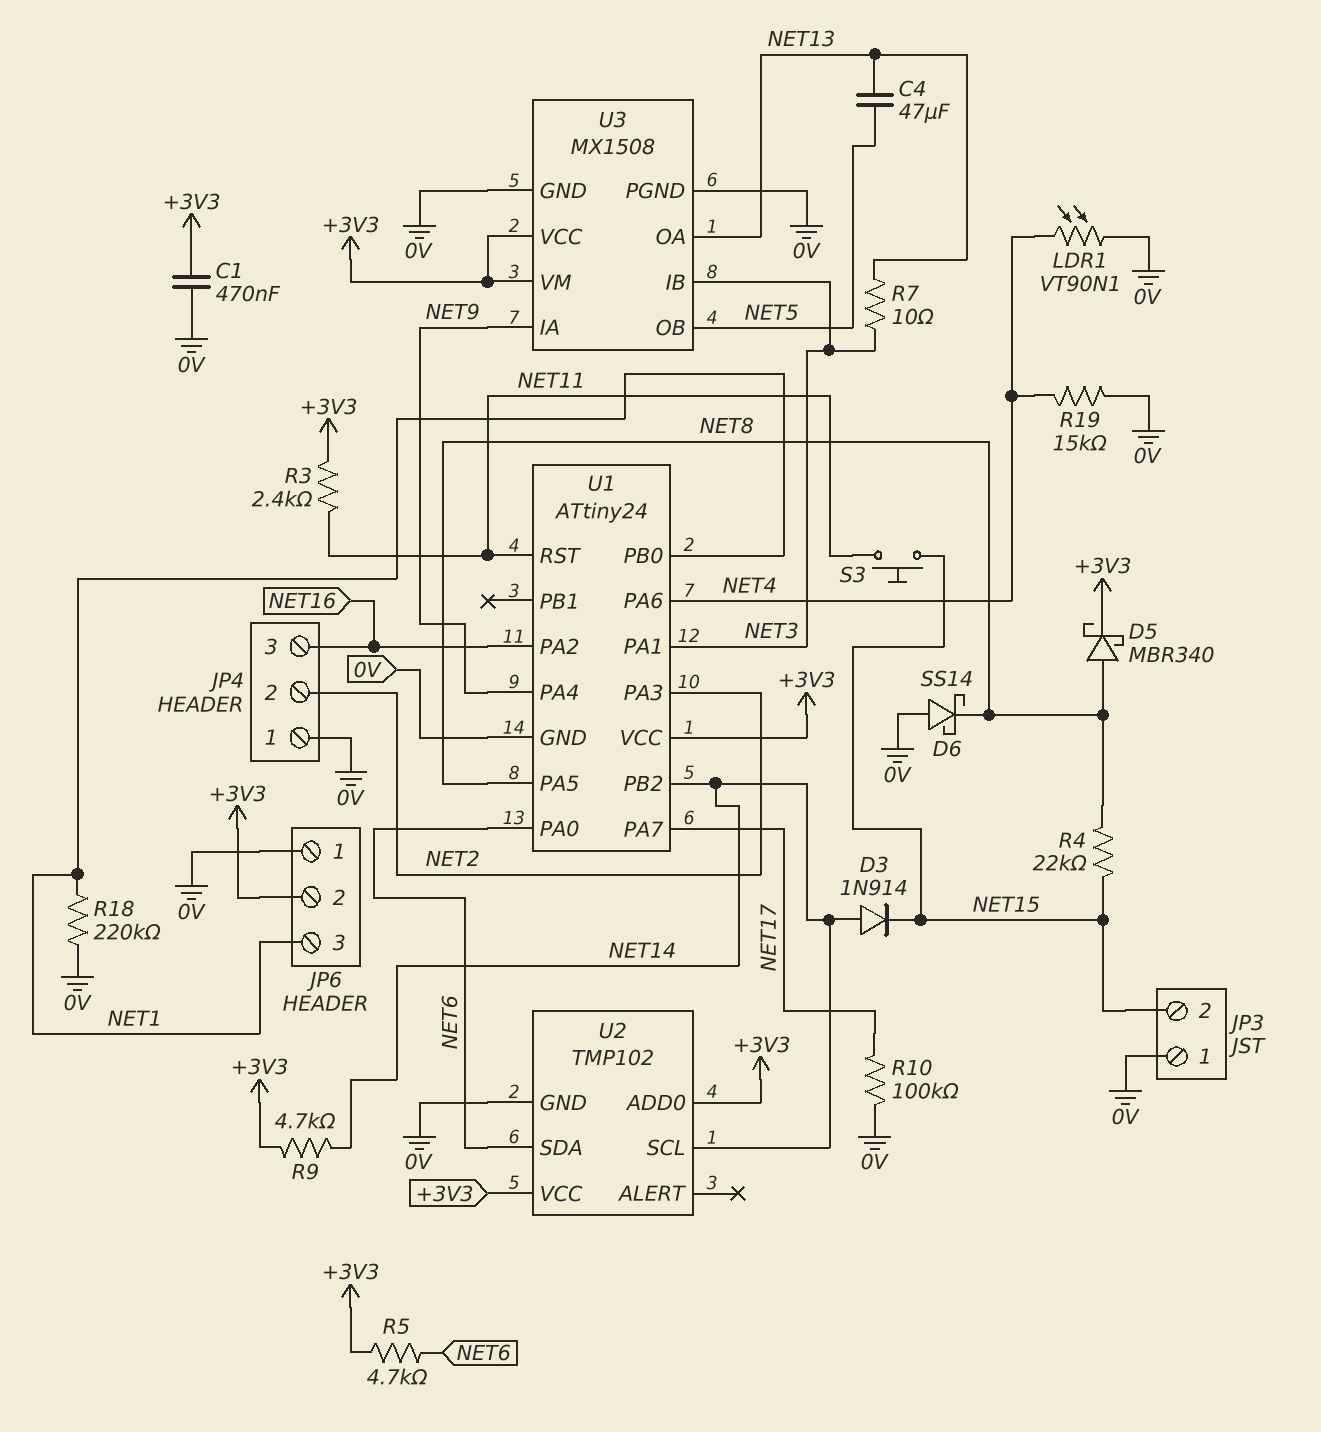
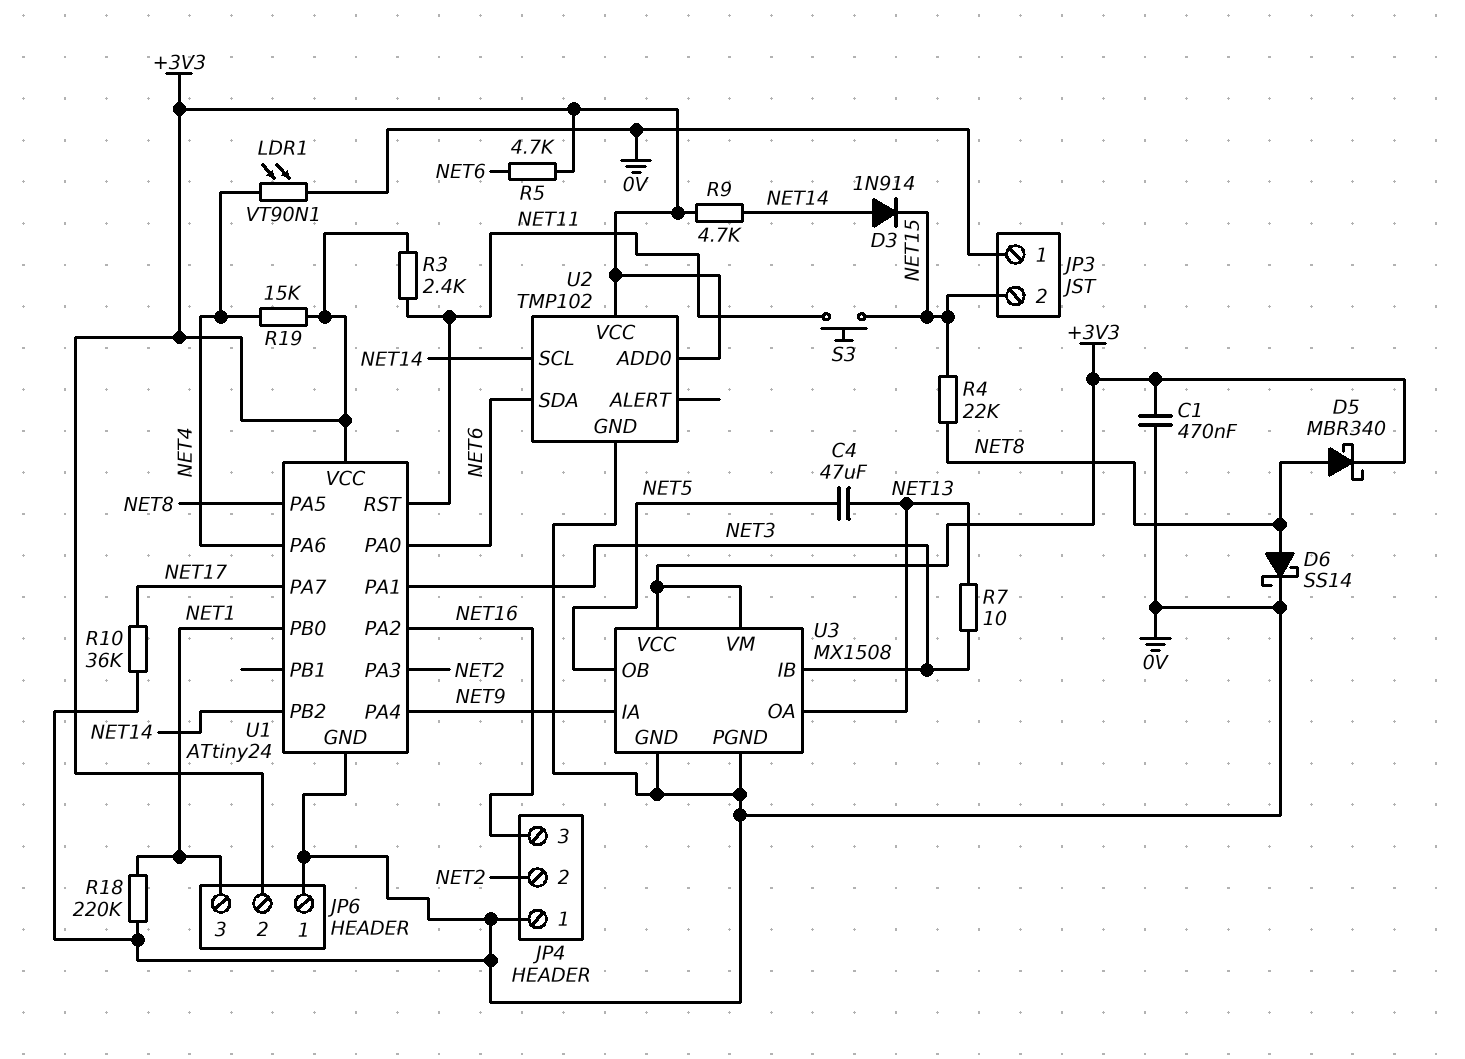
D6: schottky SS14 (A 0V, K NET8) -> schottky SS14 (A NET8, K 0V)
R10: 100k (0V, NET17) -> 36k (0V, NET17)
R19: 15k (0V, NET4) -> 15k (+3V3, NET4)

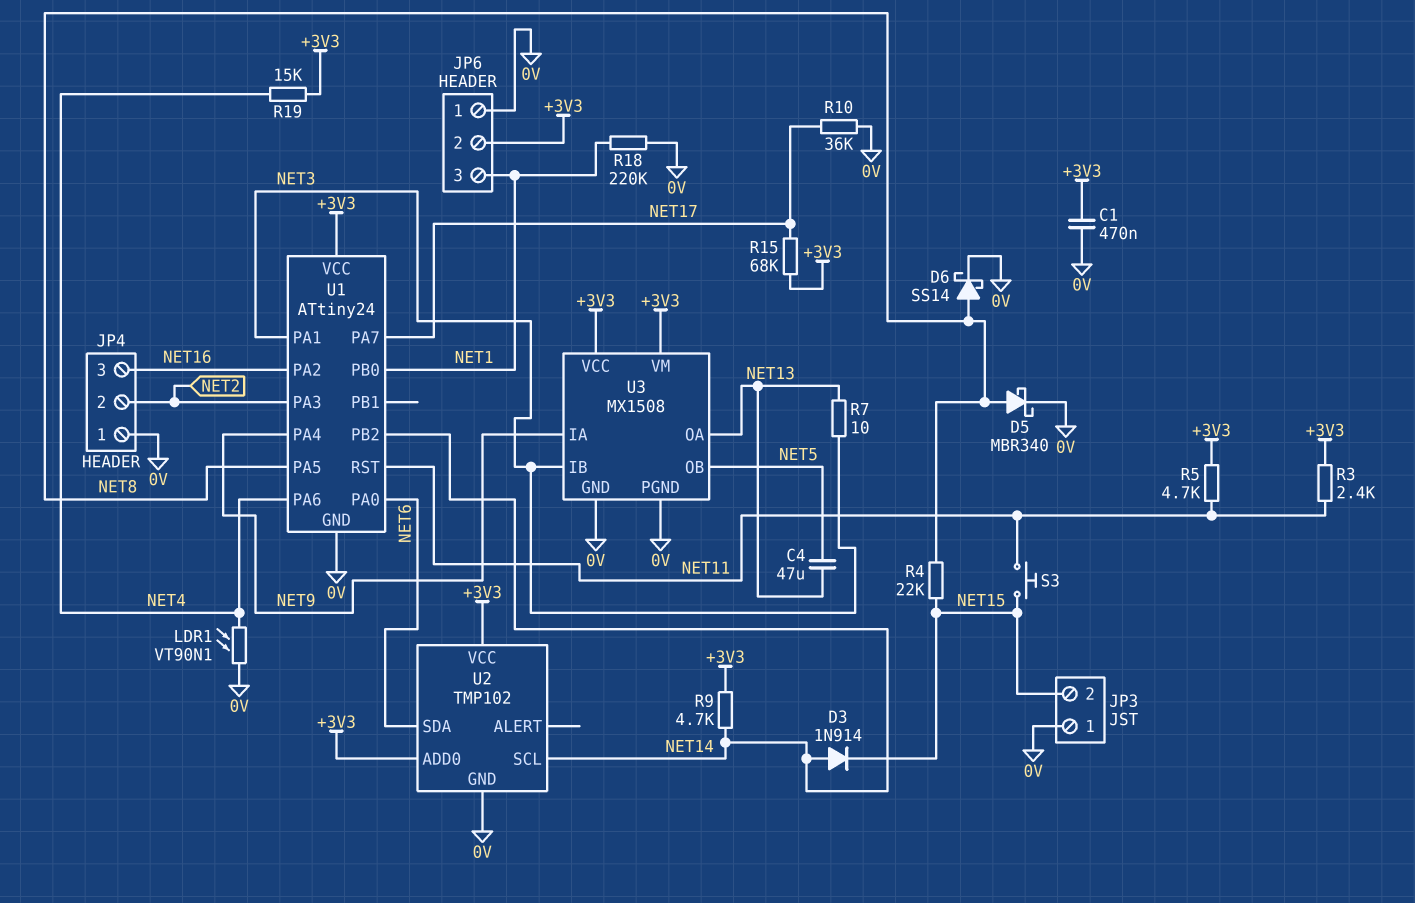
D5: schottky MBR340 (A NET8, K +3V3) -> schottky MBR340 (A NET8, K 0V)
R5: 4.7k (+3V3, NET6) -> 4.7k (+3V3, NET11)
R15: none -> 68k (+3V3, NET17)

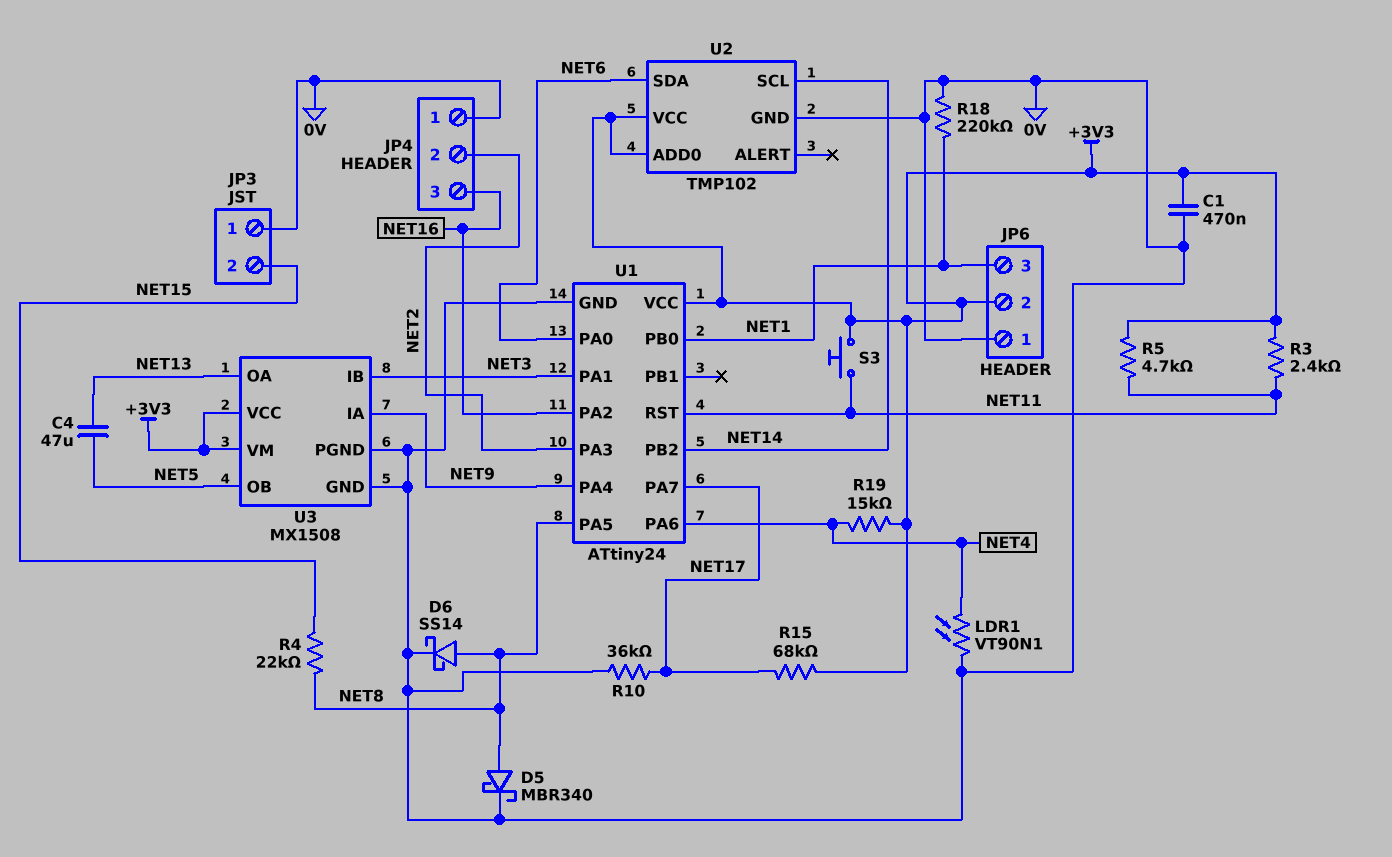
D3: diode 1N914 (A NET14, K NET15) -> none
R7: 10 (NET3, NET13) -> none
R9: 4.7k (+3V3, NET14) -> none
S3: button (NET11, NET15) -> button (+3V3, NET11)

